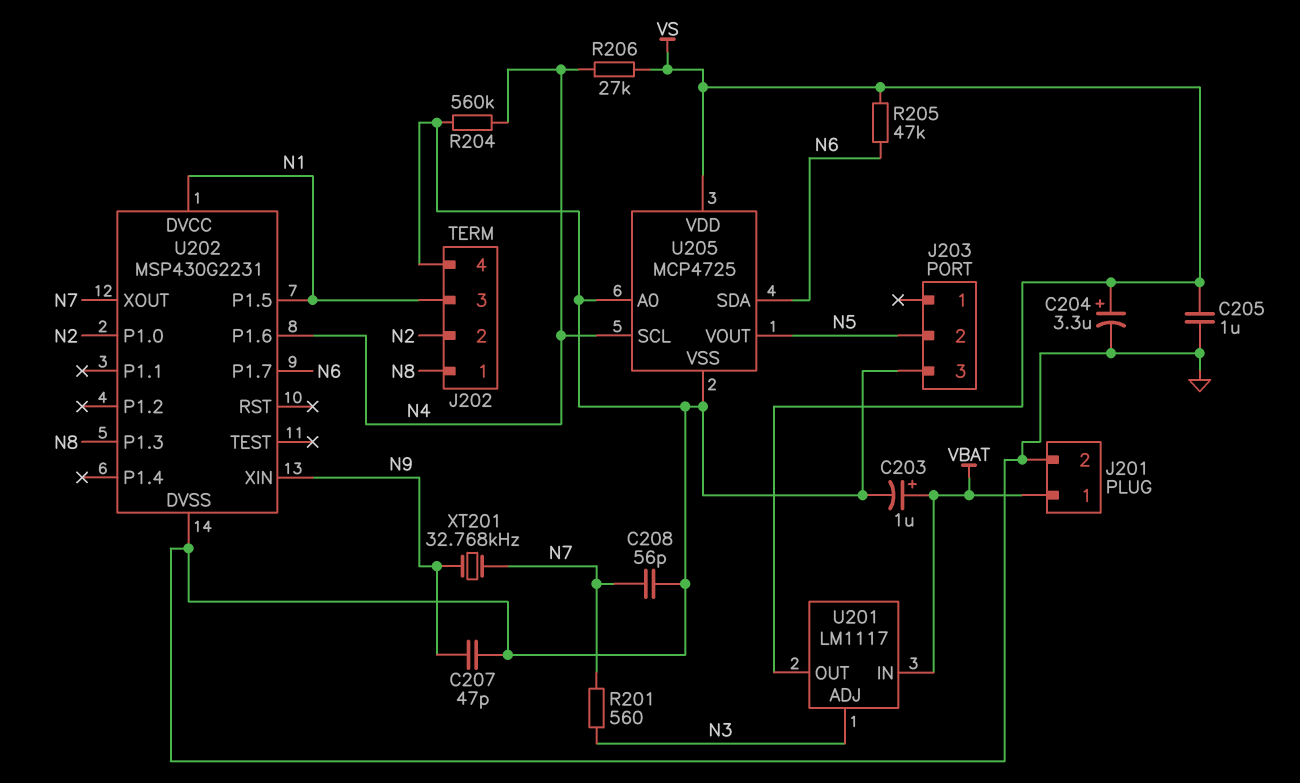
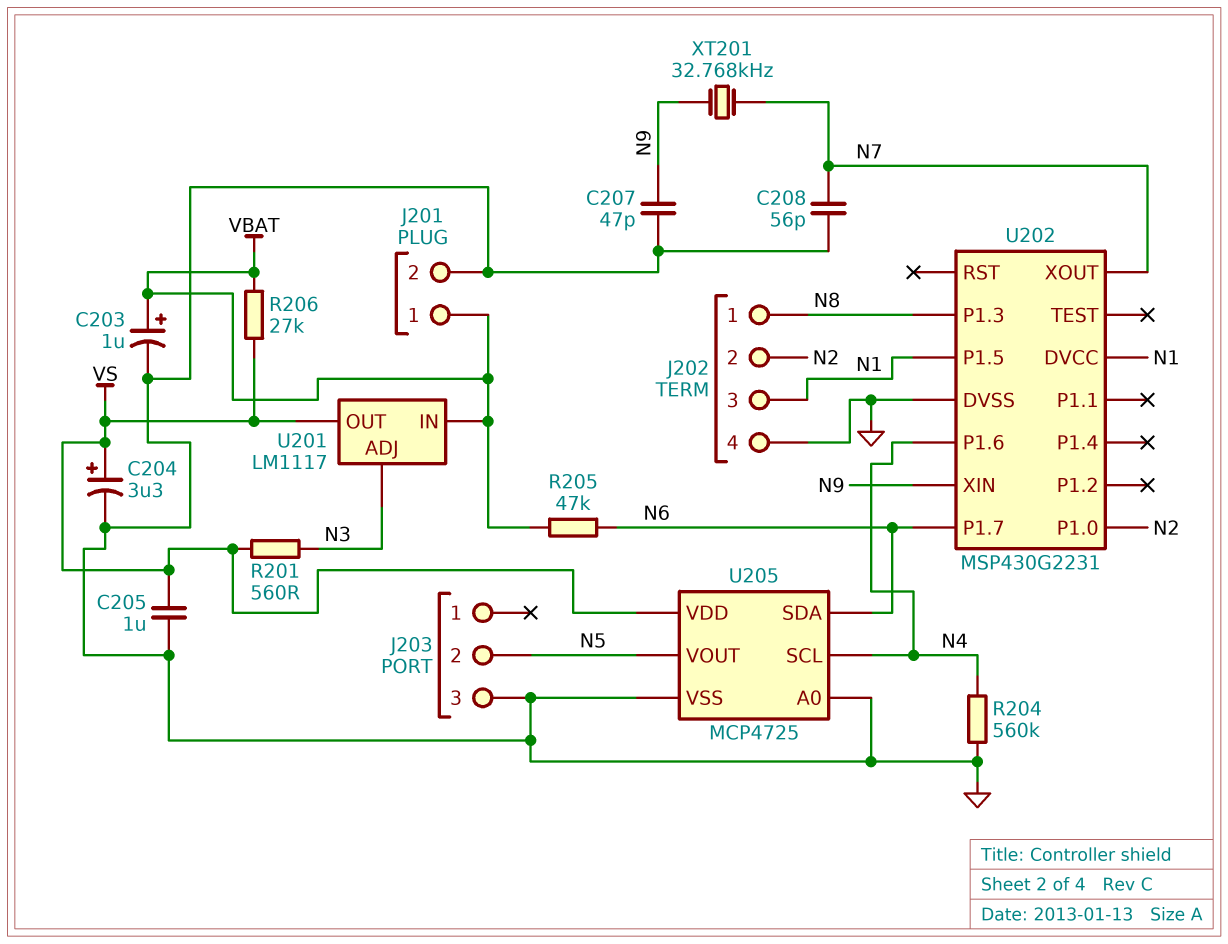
R201: 560 (N3, N7) -> 560 (N3, VS)
R205: 47k (N6, VS) -> 47k (N6, VBAT)
R206: 27k (N4, VS) -> 27k (VBAT, VS)

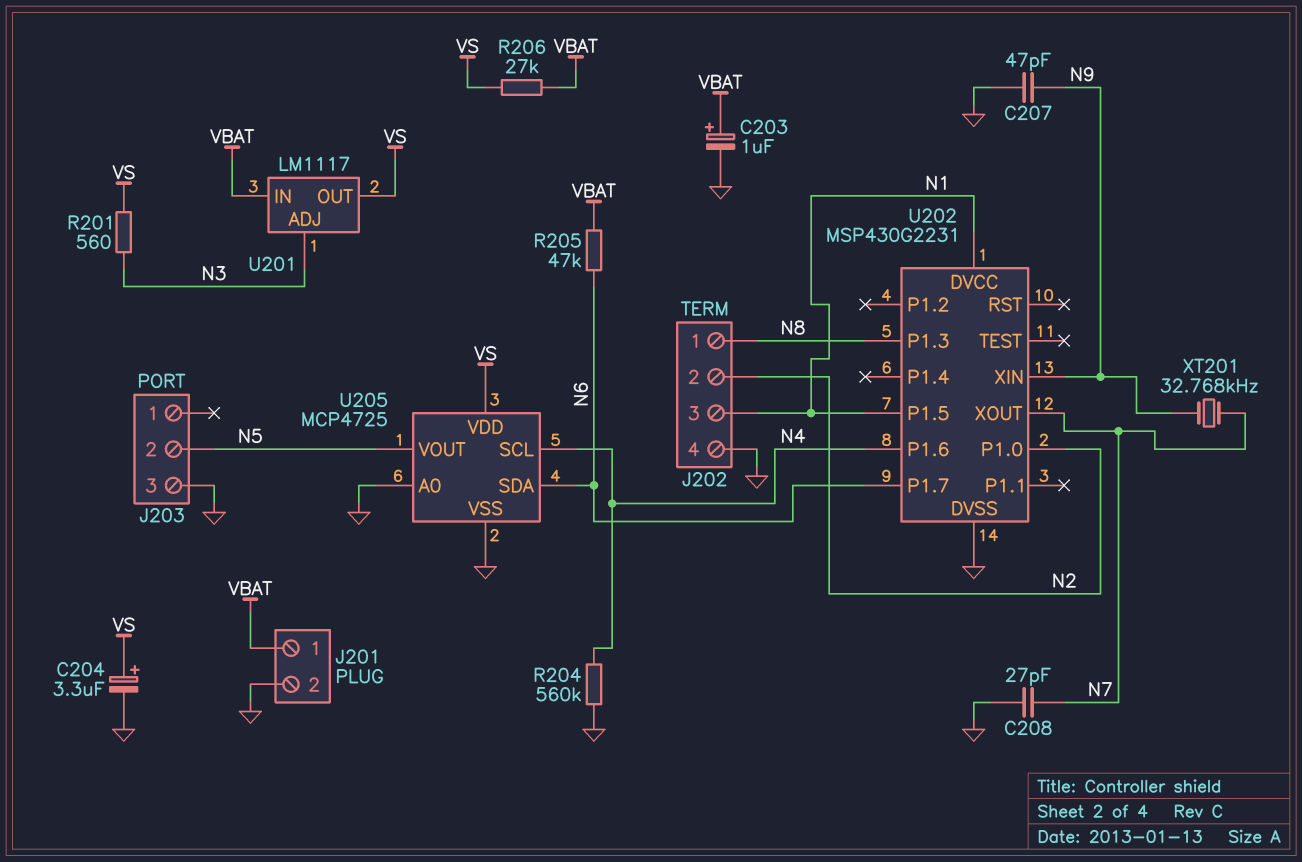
C205: 1uF (GND, VS) -> none
C208: 56pF (GND, N7) -> 27pF (GND, N7)

